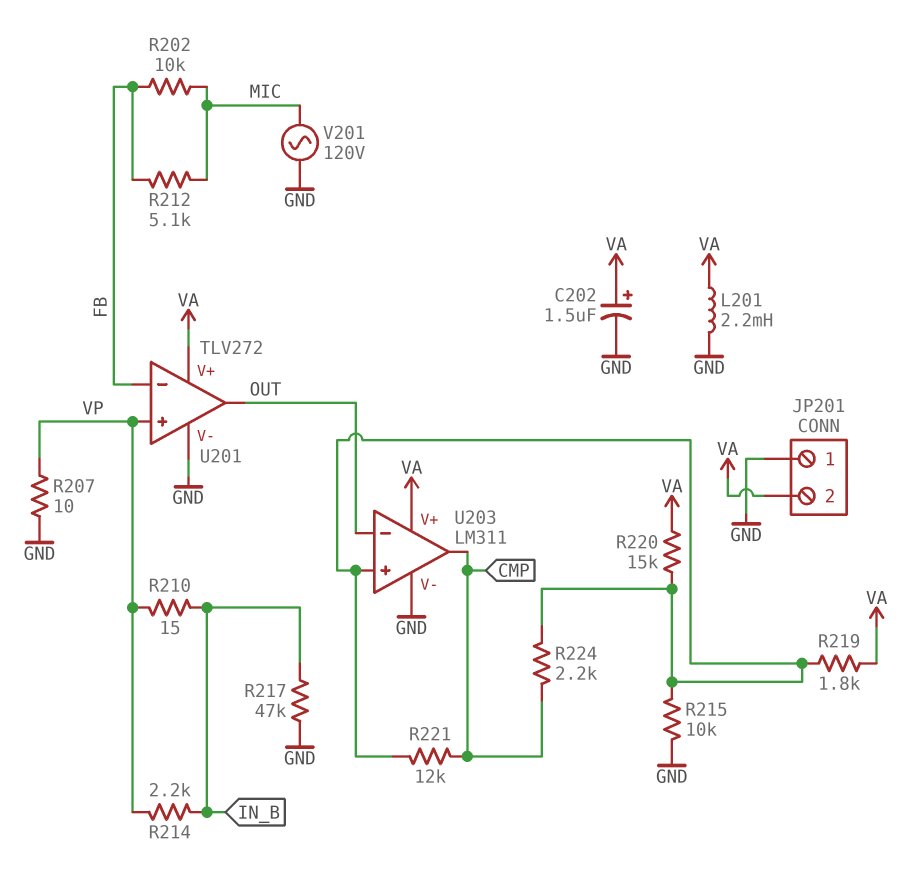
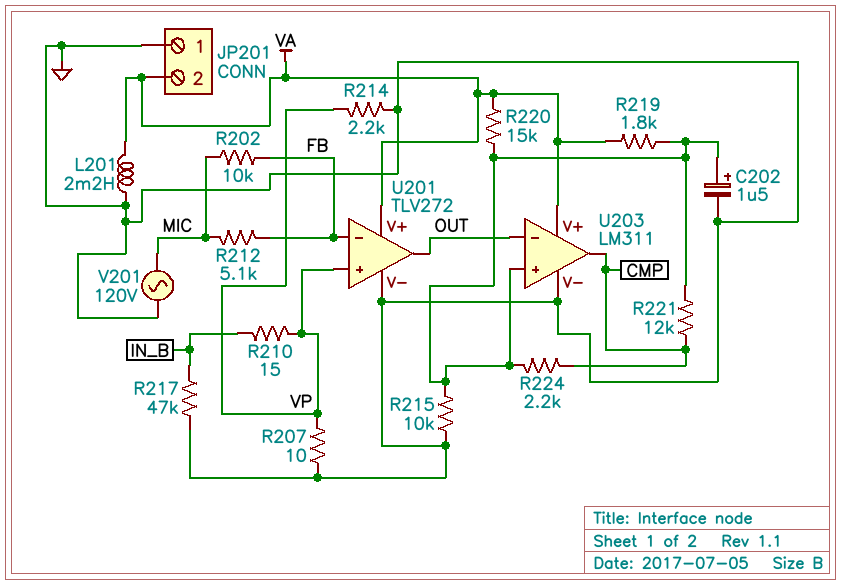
C202: 1.5uF (plus VA, minus GND) -> 1.5uF (plus U203/in+, minus GND)
R214: 2.2k (IN_B, VP) -> 2.2k (GND, VP)

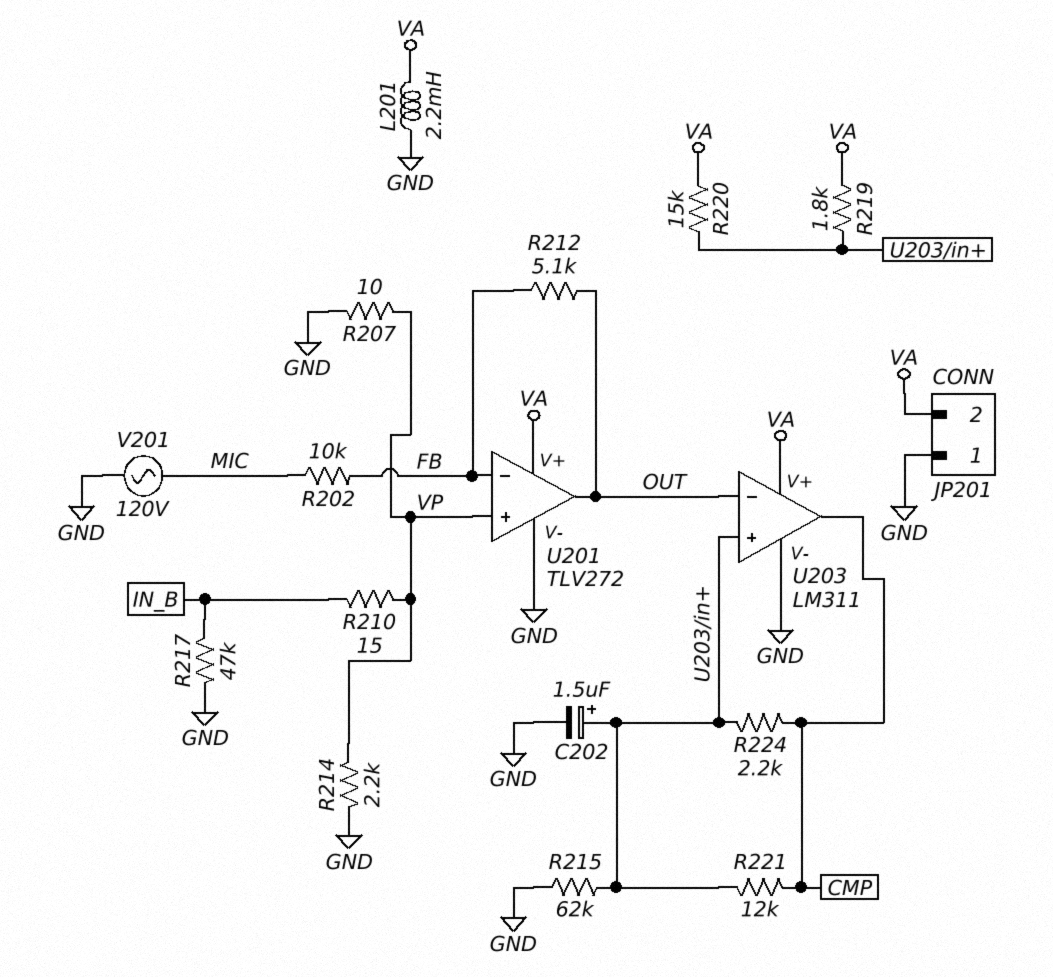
R212: 5.1k (FB, MIC) -> 5.1k (FB, OUT)
R215: 10k (GND, U203/in+) -> 62k (GND, U203/in+)

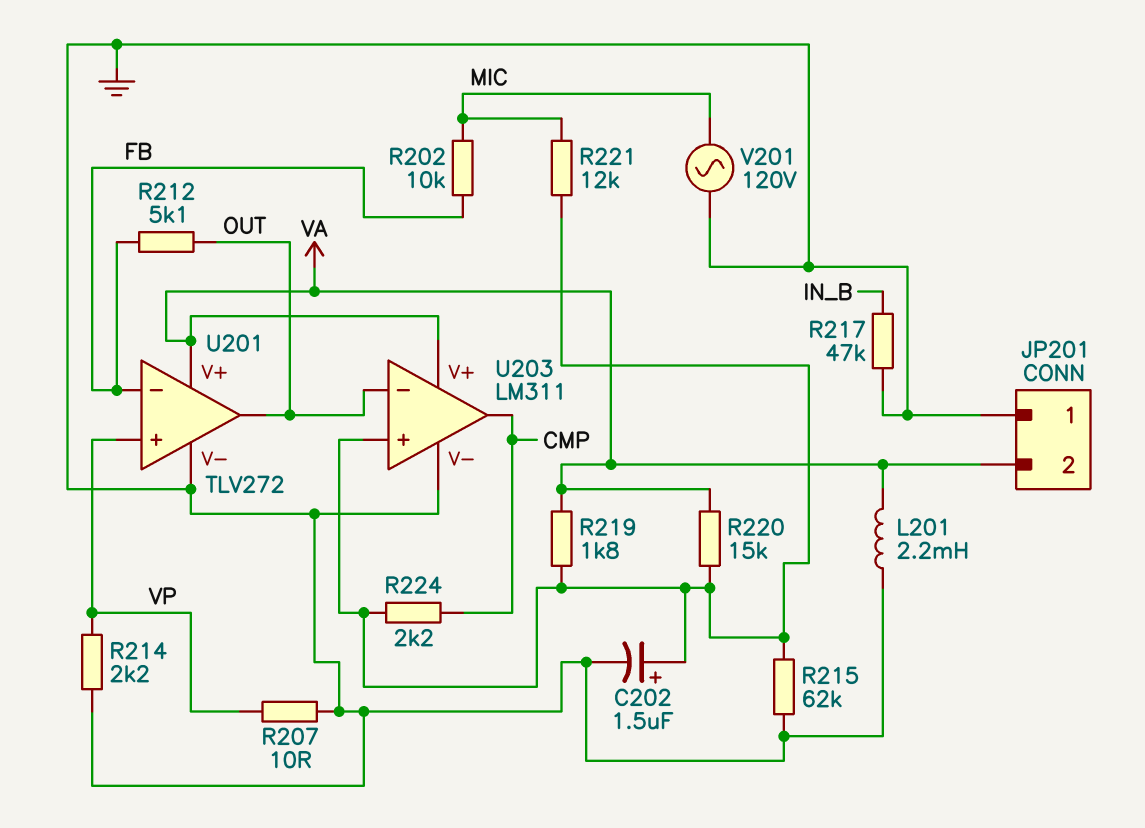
R210: 15 (IN_B, VP) -> none
R221: 12k (CMP, U203/in+) -> 12k (MIC, U203/in+)

